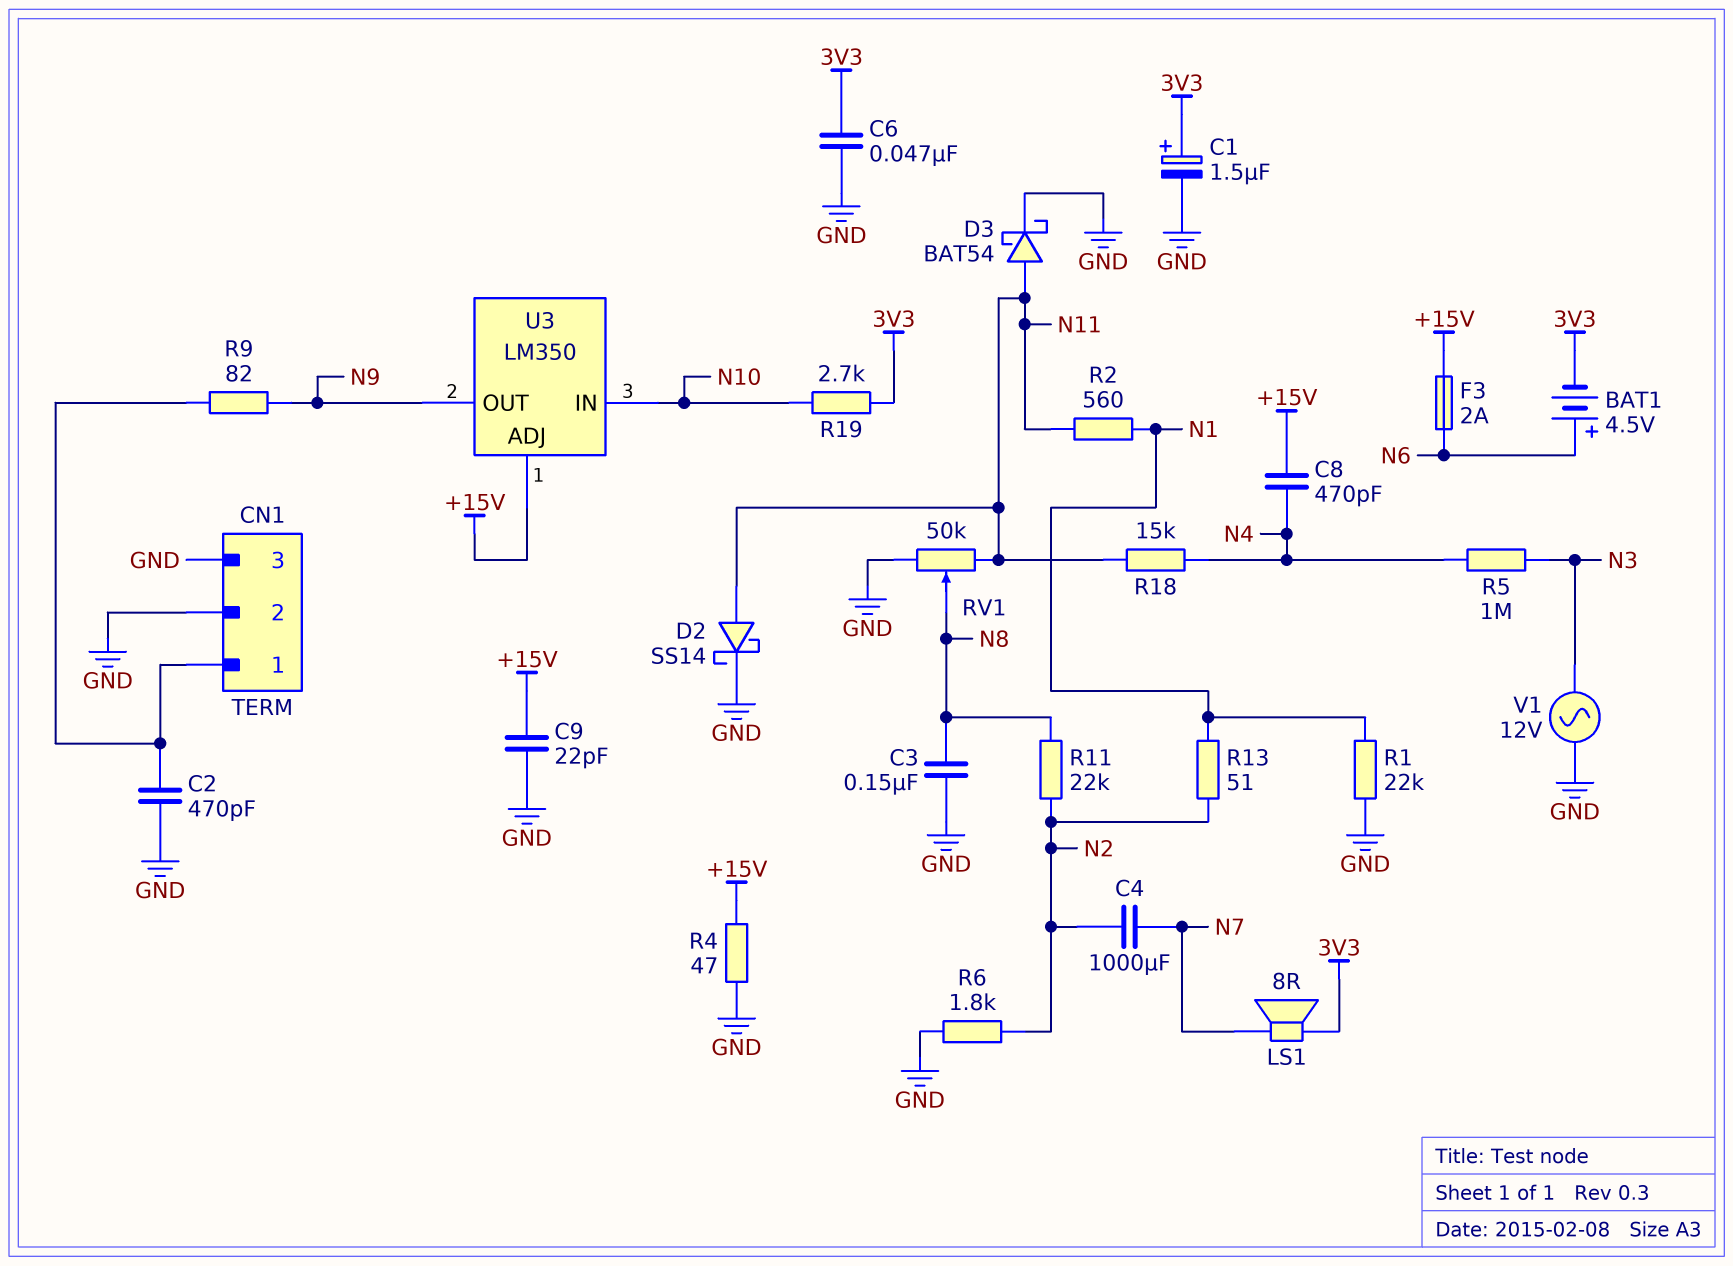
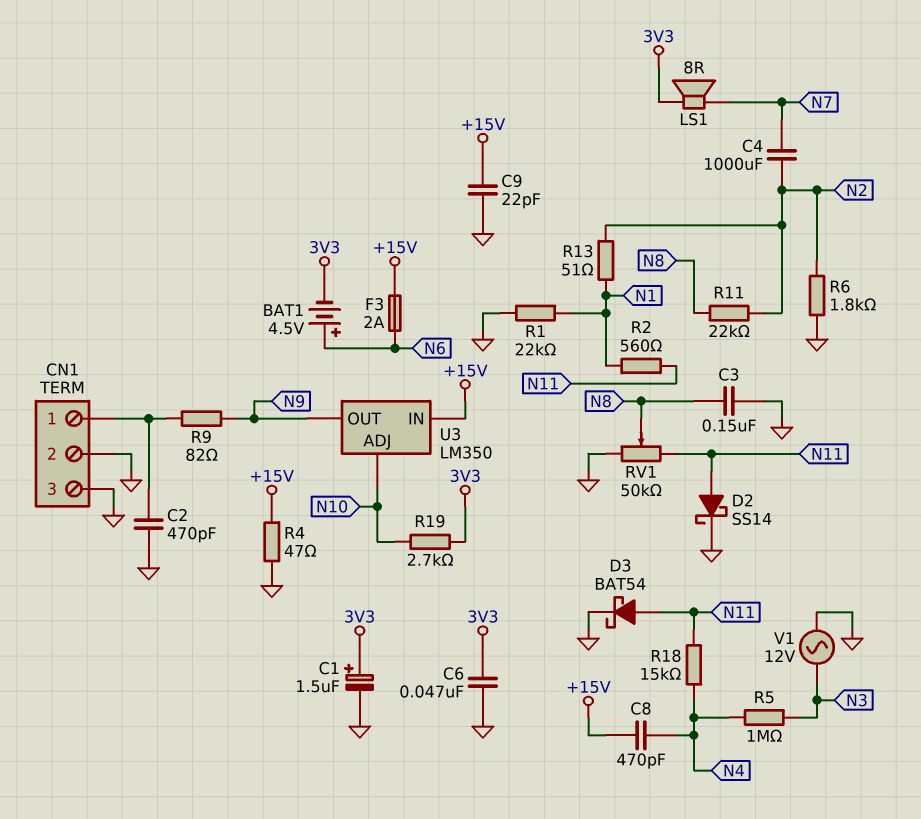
U3 pin ADJ: +15V -> N10
U3 pin IN: N10 -> +15V

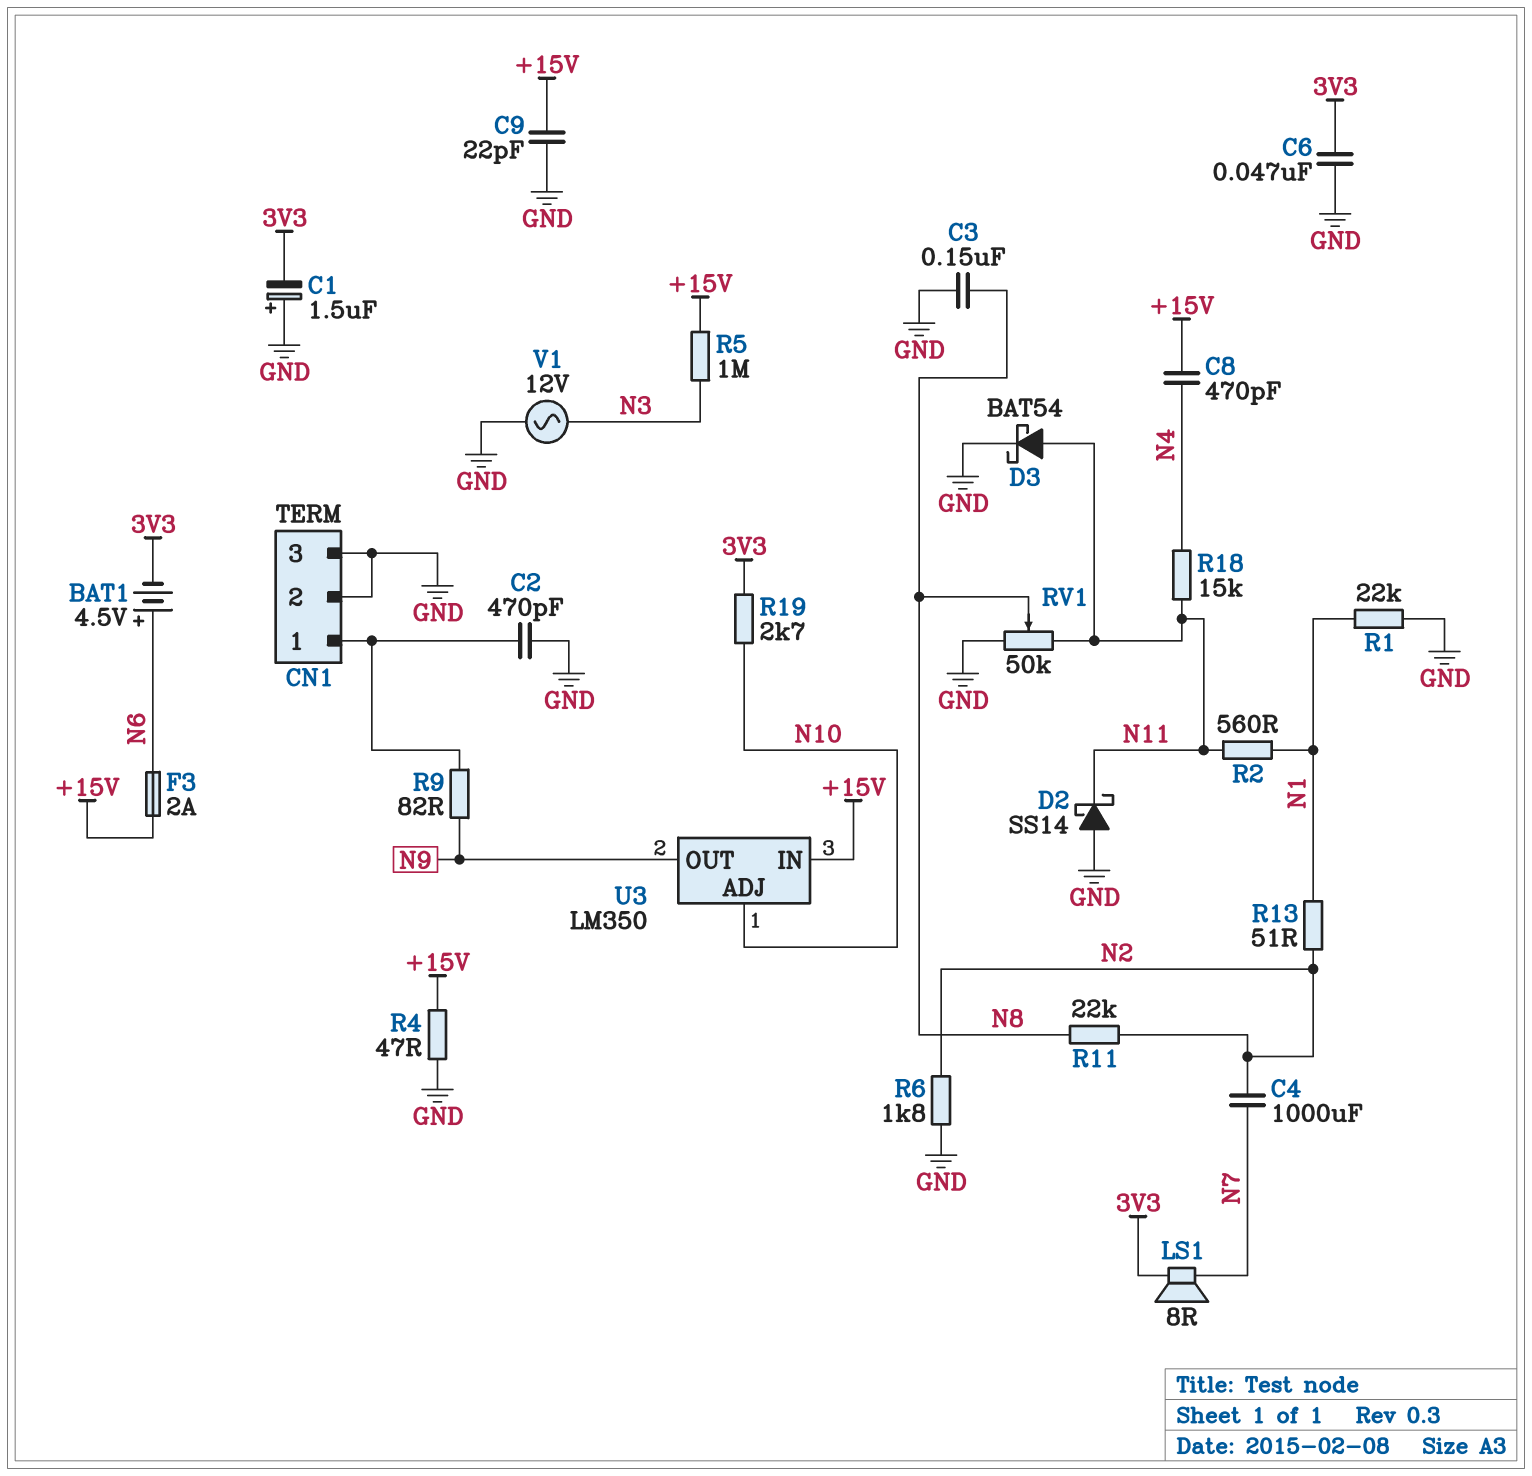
C1: 1.5uF (plus 3V3, minus GND) -> 1.5uF (plus GND, minus 3V3)
D2: schottky SS14 (A N11, K GND) -> schottky SS14 (A GND, K N11)
R5: 1M (N3, N4) -> 1M (+15V, N3)

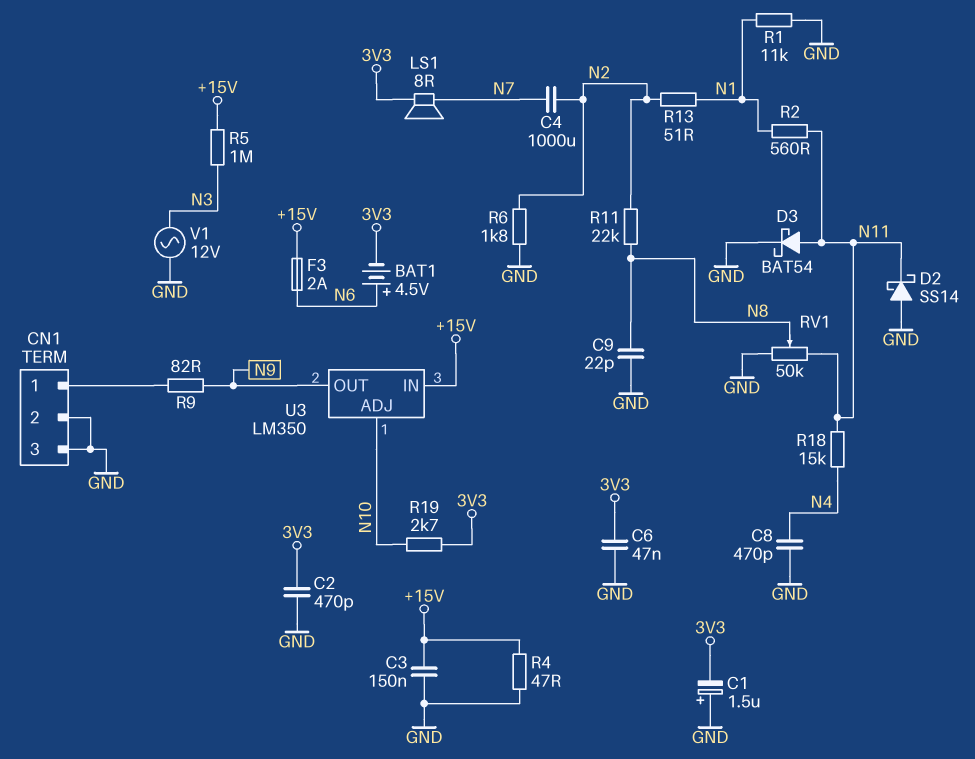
C2: 470pF (CN1/1, GND) -> 470pF (3V3, GND)
C3: 150nF (GND, N8) -> 150nF (+15V, GND)
C8: 470pF (+15V, N4) -> 470pF (GND, N4)
C9: 22pF (+15V, GND) -> 22pF (GND, N8)
R1: 22k (GND, N1) -> 11k (GND, N1)

